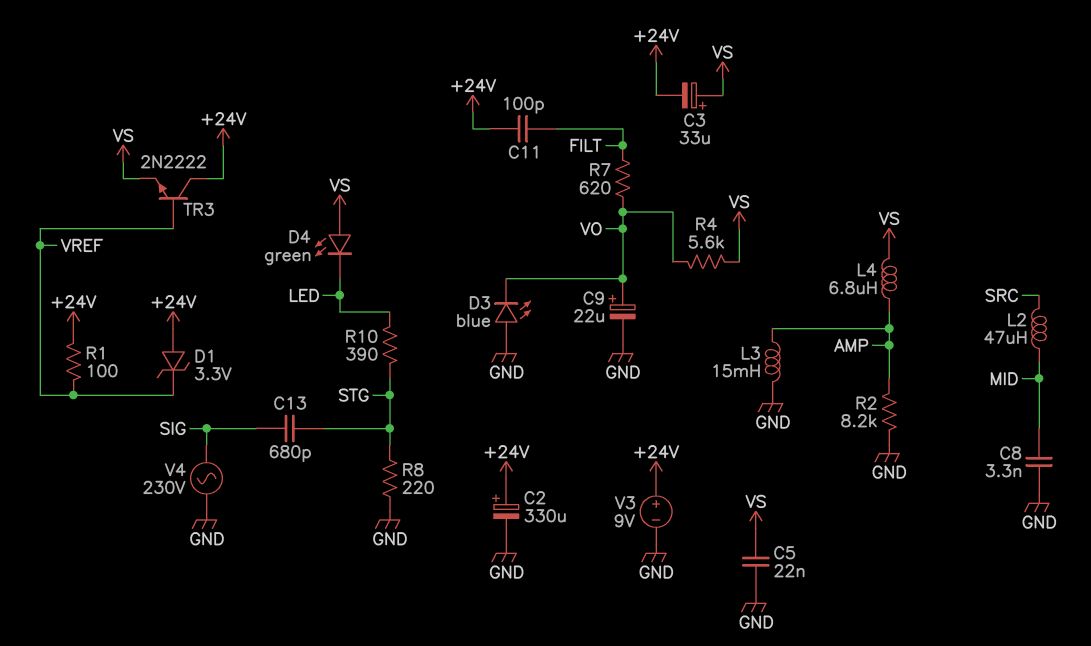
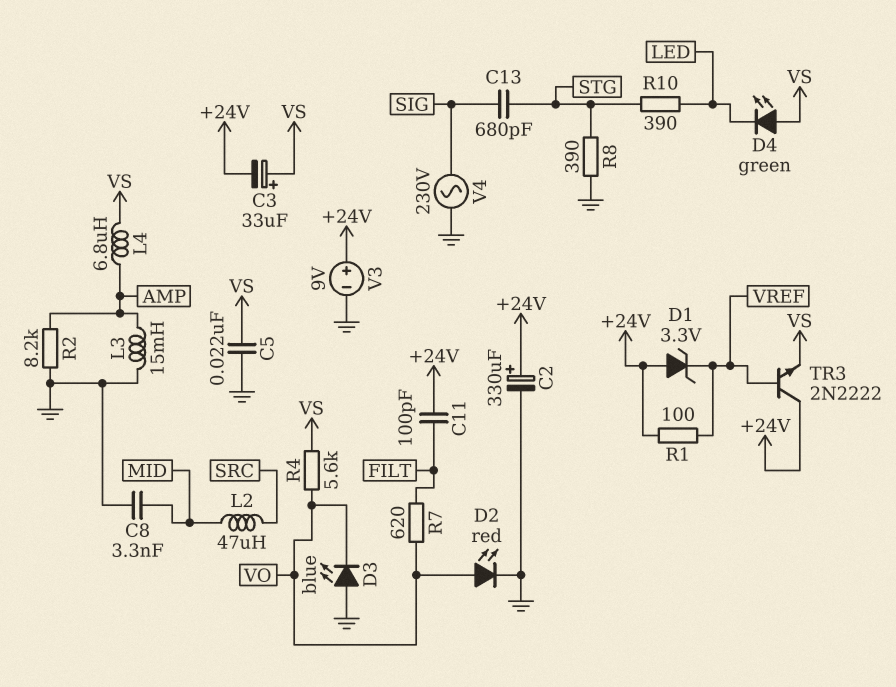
C9: 22uF (plus VO, minus GND) -> none
D2: none -> LED red (A VO, K GND)
R8: 220 (GND, STG) -> 390 (GND, STG)

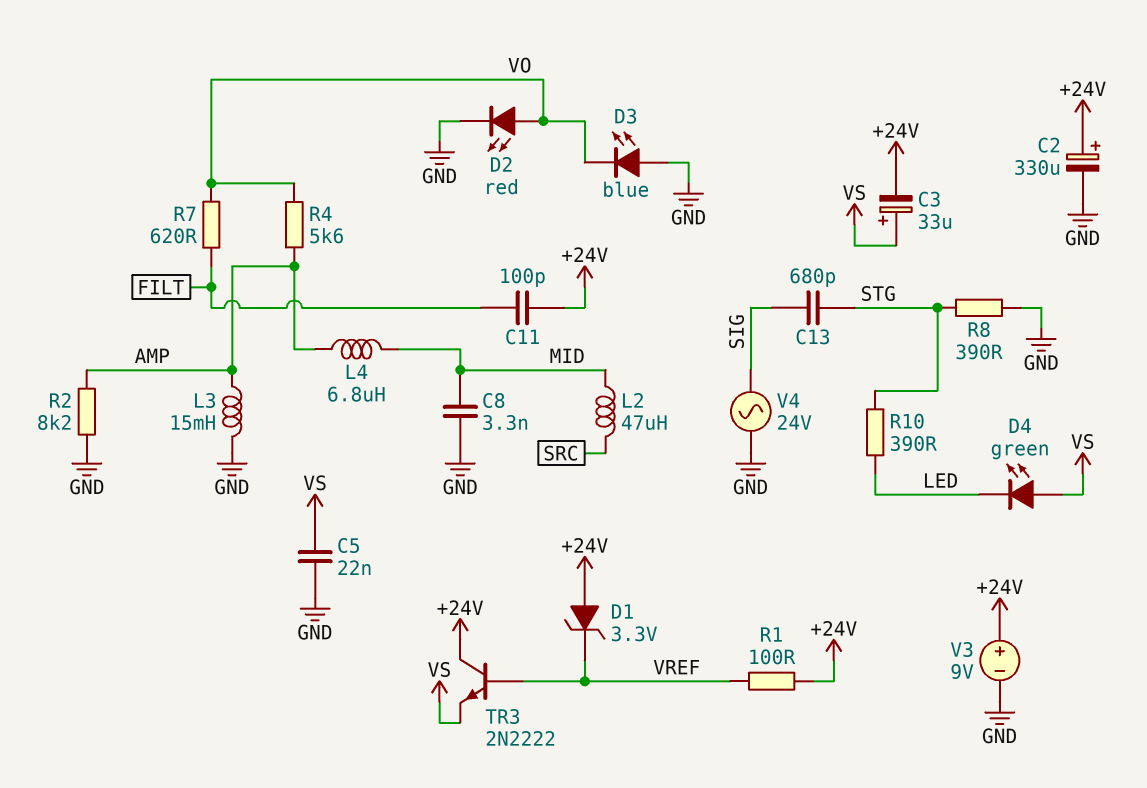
L4: 6.8uH (AMP, VS) -> 6.8uH (AMP, MID)
R4: 5.6k (VO, VS) -> 5.6k (AMP, VO)
V4: AC 230V (GND, SIG) -> AC 24V (GND, SIG)

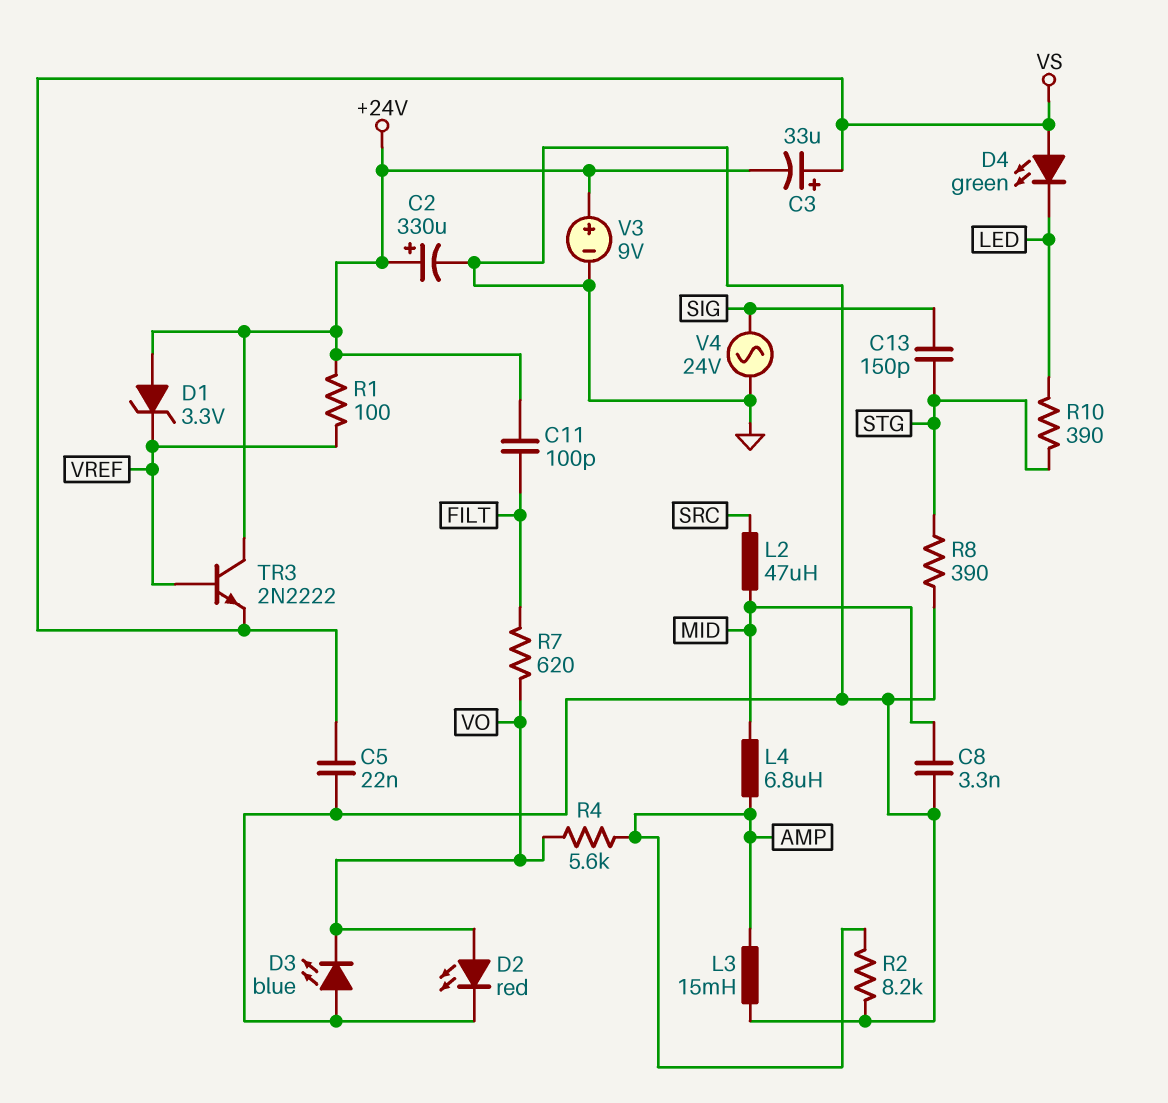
C13: 680pF (SIG, STG) -> 150pF (SIG, STG)

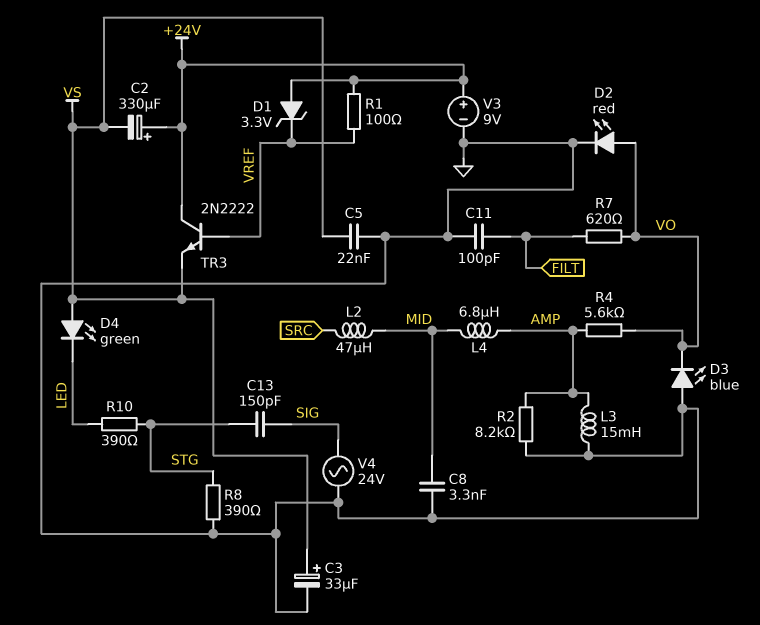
C2: 330uF (plus +24V, minus GND) -> 330uF (plus +24V, minus VS)
C3: 33uF (plus VS, minus +24V) -> 33uF (plus VS, minus GND)
C11: 100pF (+24V, FILT) -> 100pF (FILT, GND)

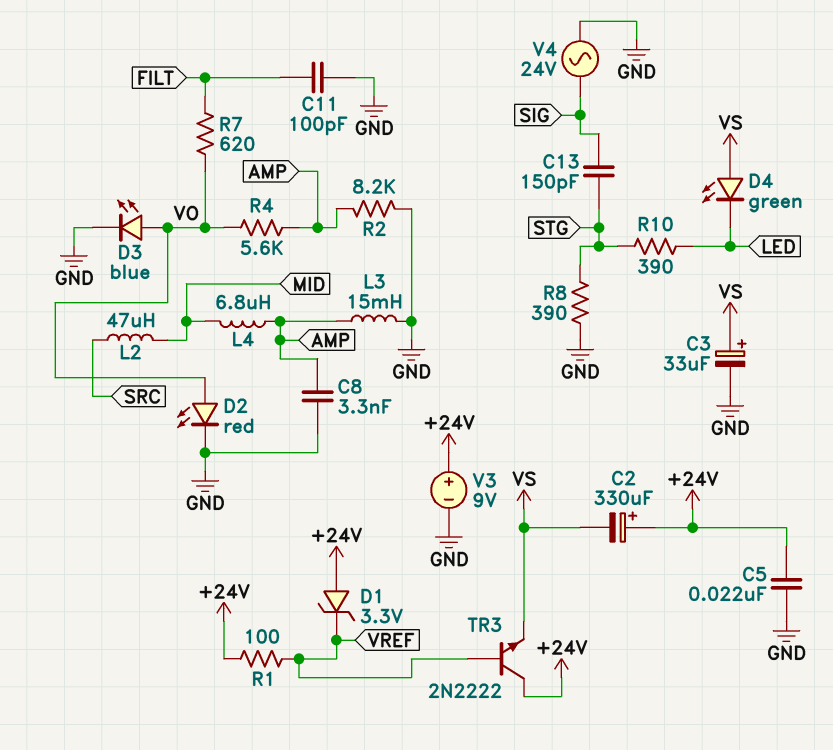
C5: 22nF (GND, VS) -> 22nF (+24V, GND)
C8: 3.3nF (GND, MID) -> 3.3nF (AMP, GND)
D3: LED blue (A GND, K VO) -> LED blue (A VO, K GND)

